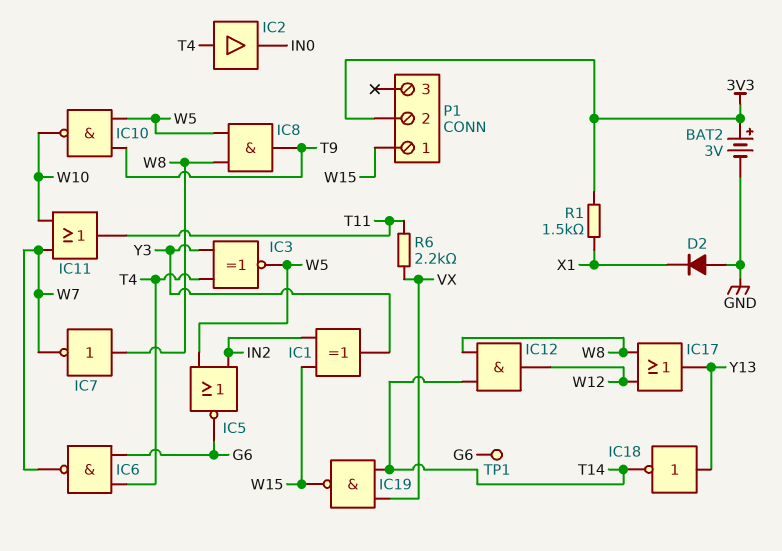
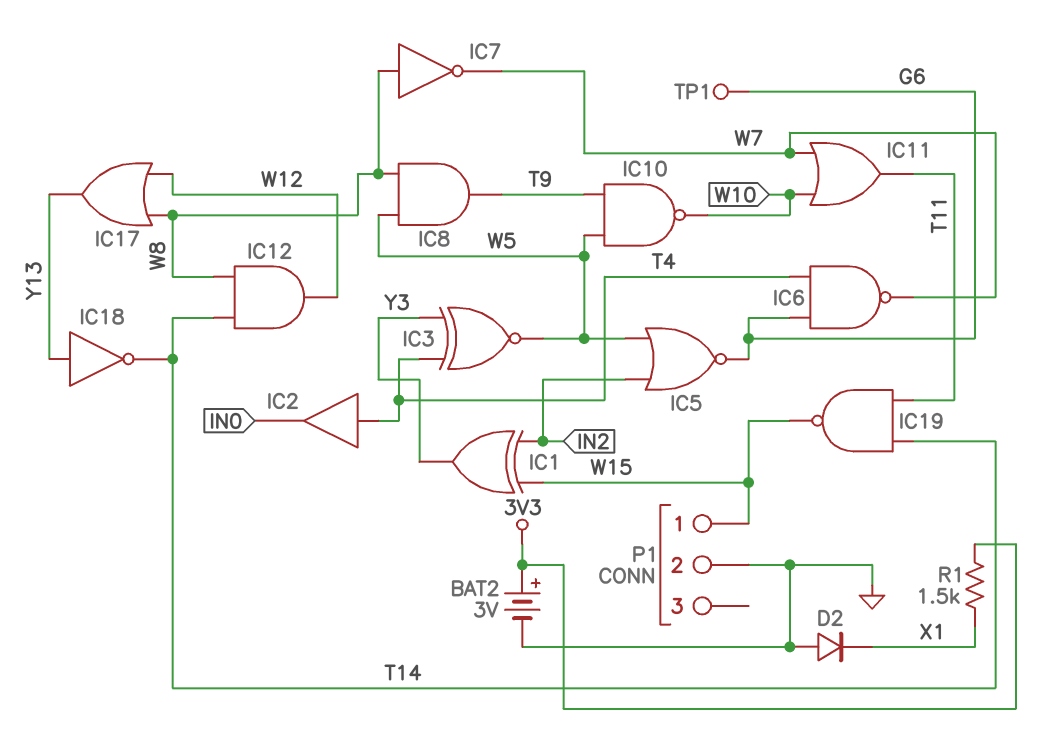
IC19: NAND (in T14, in VX, out W15) -> NAND (in T11, in T14, out W15)
P1 pin 2: 3V3 -> GND
R6: 2.2k (T11, VX) -> none

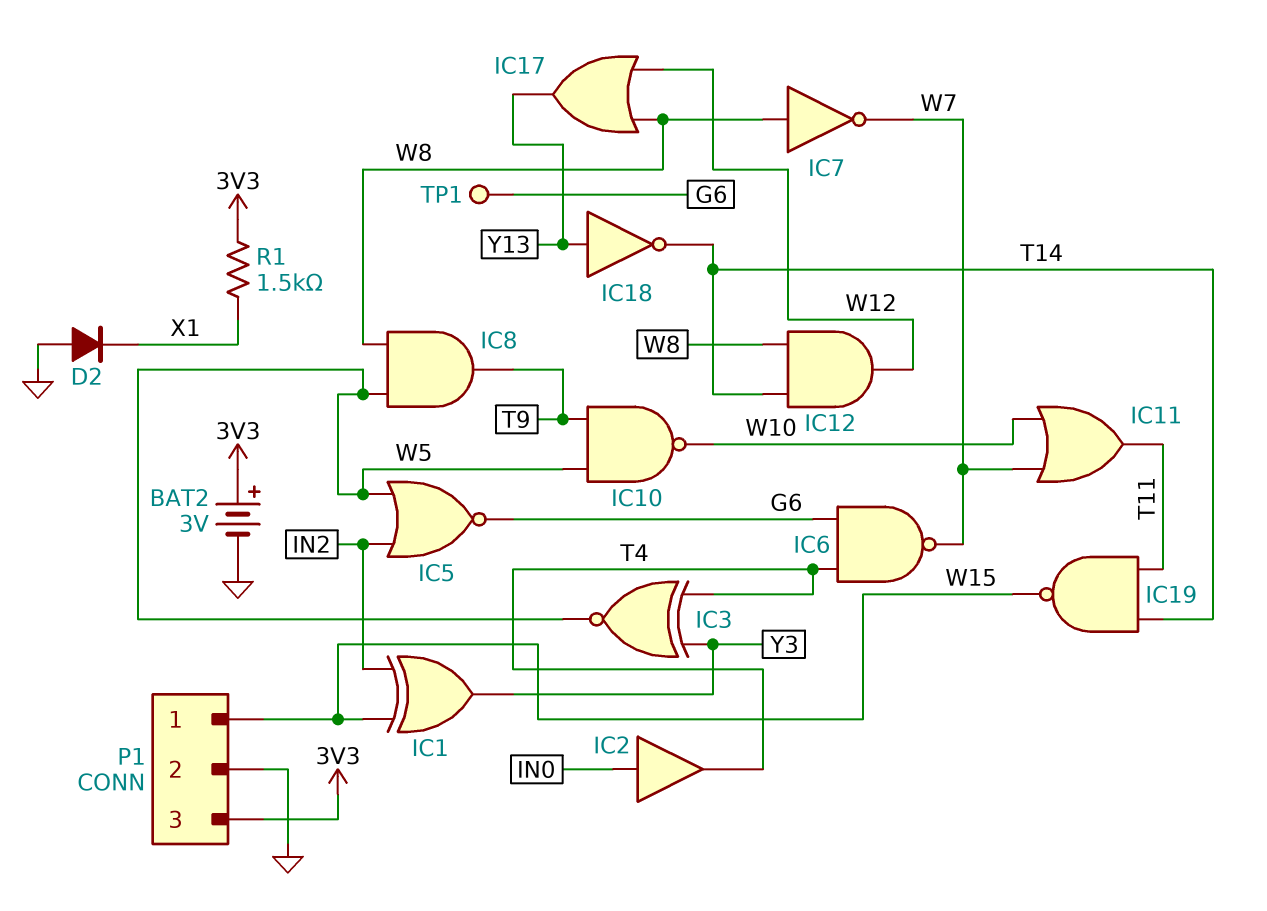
IC2: buffer (in T4, out IN0) -> buffer (in IN0, out T4)
P1 pin 3: none -> 3V3

